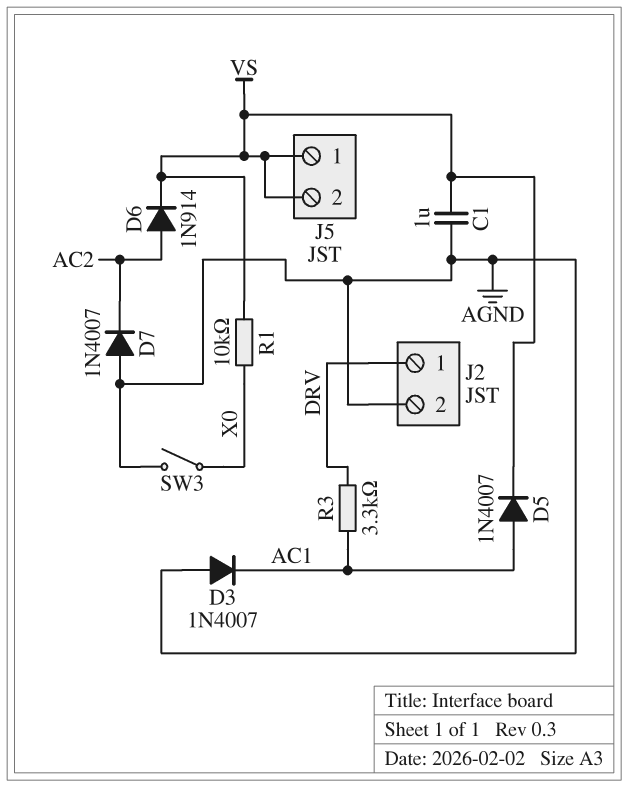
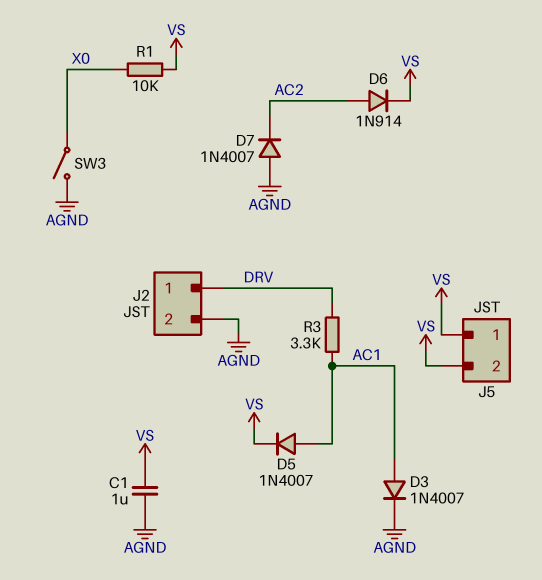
D3: diode 1N4007 (A AGND, K AC1) -> diode 1N4007 (A AC1, K AGND)

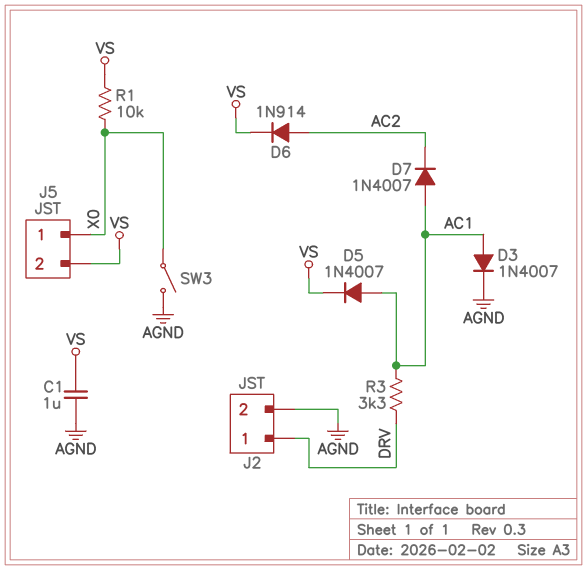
D7: diode 1N4007 (A AGND, K AC2) -> diode 1N4007 (A AC1, K AC2)
J5 pin 1: VS -> X0

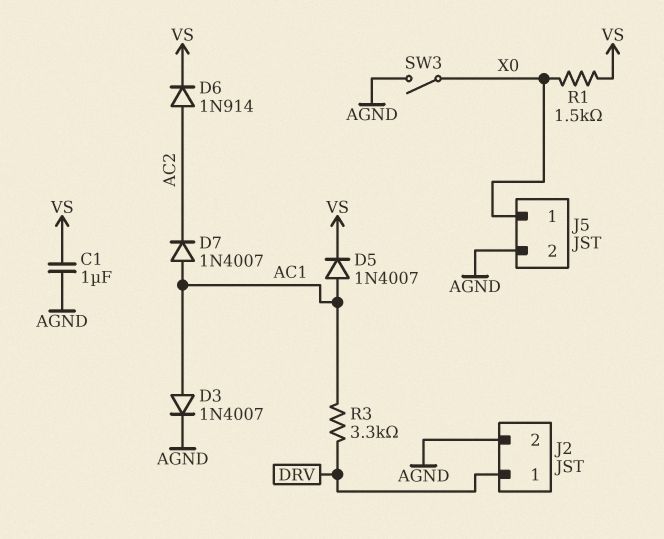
J5 pin 2: VS -> AGND
R1: 10k (VS, X0) -> 1.5k (VS, X0)

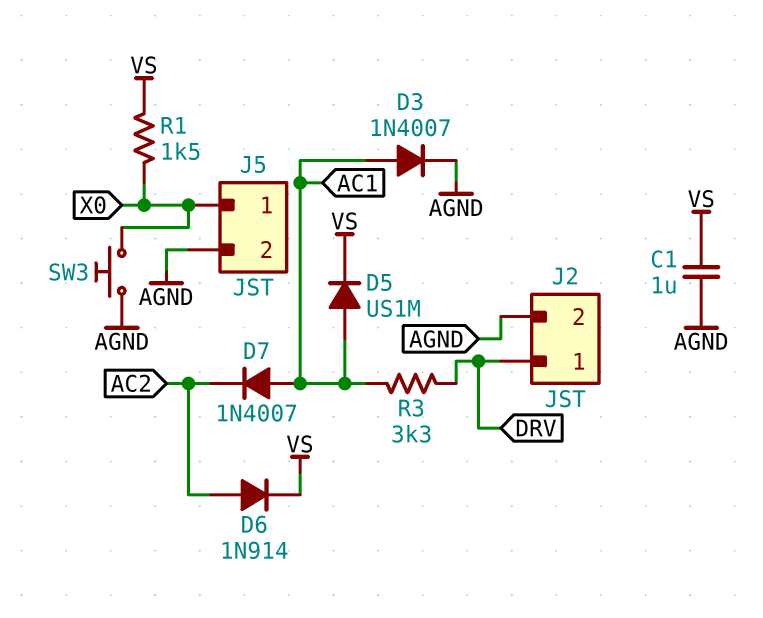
D5: diode 1N4007 (A AC1, K VS) -> diode US1M (A AC1, K VS)
SW3: switch (AGND, X0) -> button (AGND, X0)

